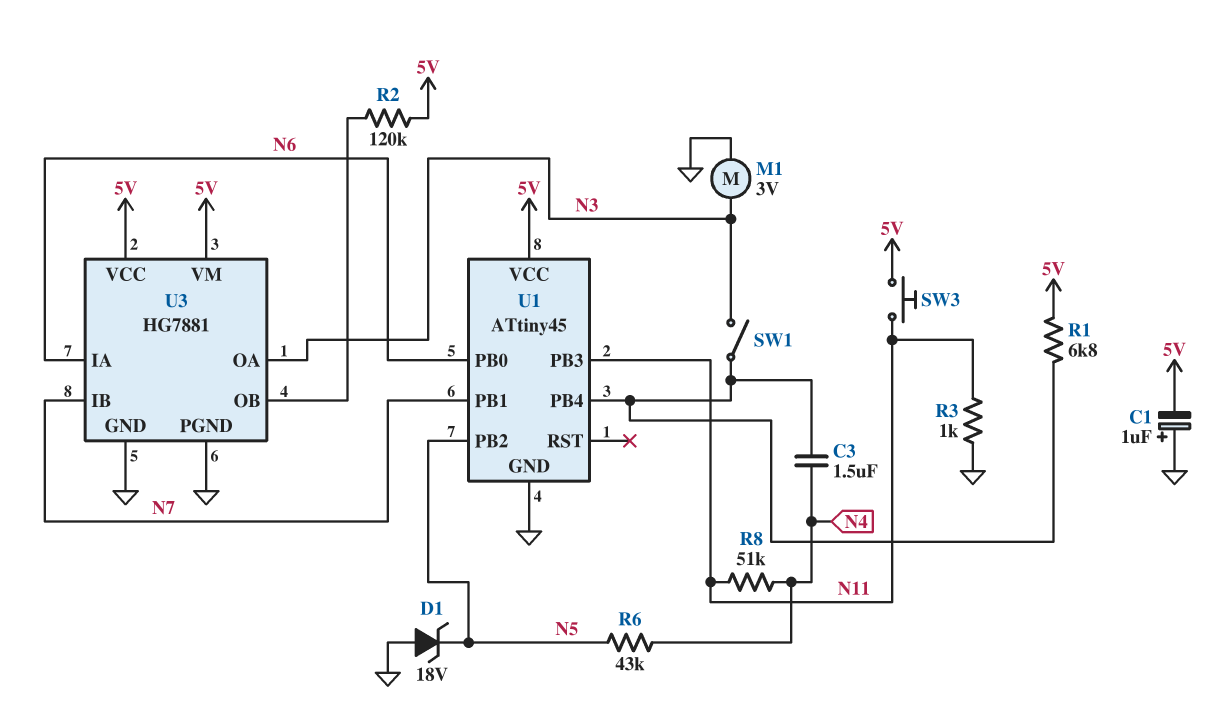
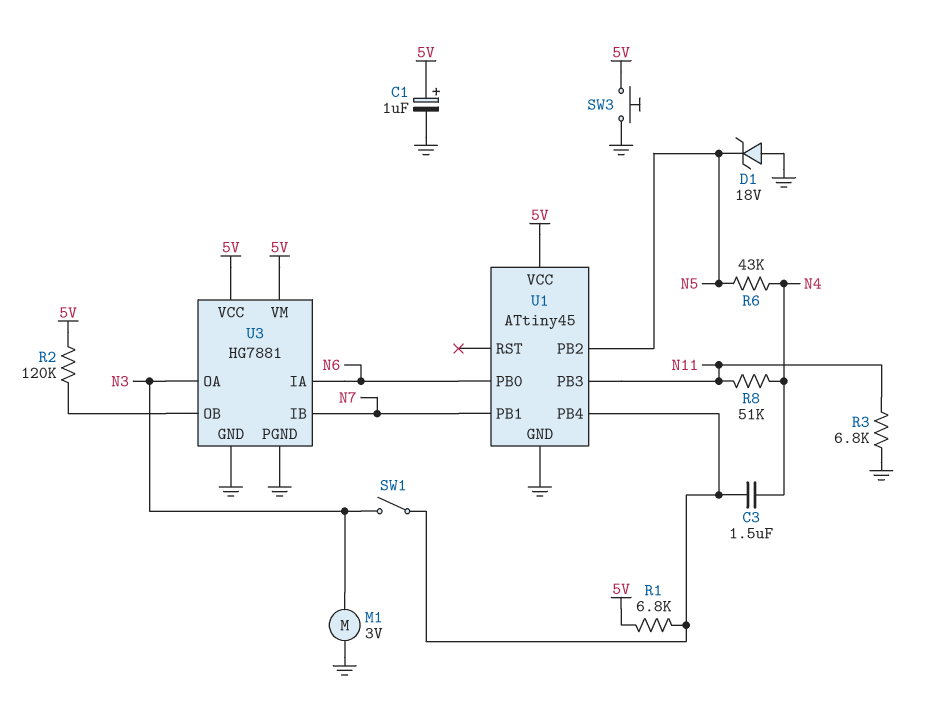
C1: 1uF (plus GND, minus 5V) -> 1uF (plus 5V, minus GND)
R3: 1k (GND, N11) -> 6.8k (GND, N11)
SW3: button (5V, N11) -> button (5V, GND)

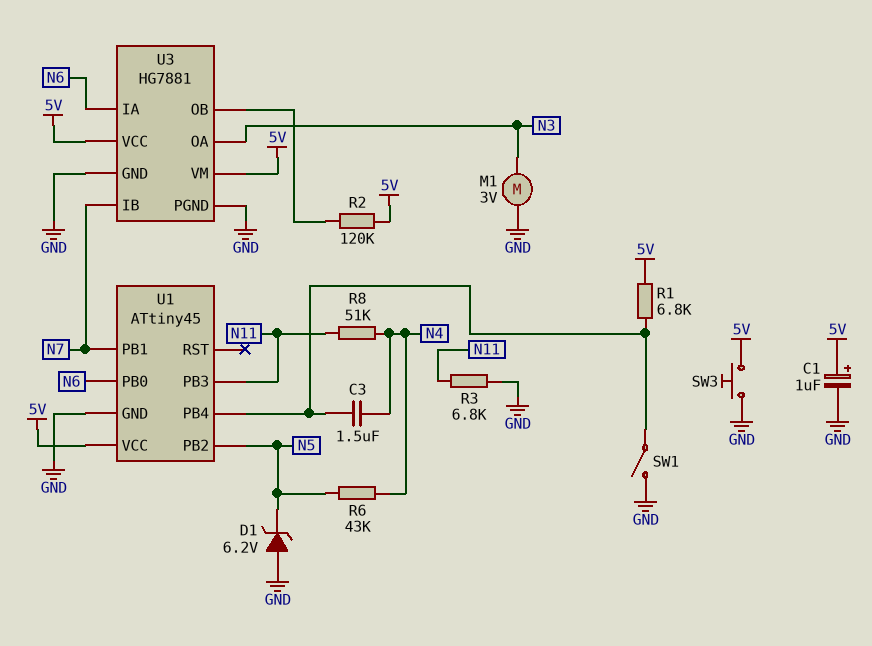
D1: zener 18V (A GND, K N5) -> zener 6.2V (A GND, K N5)
SW1: switch (N3, U1/PB4) -> switch (GND, U1/PB4)

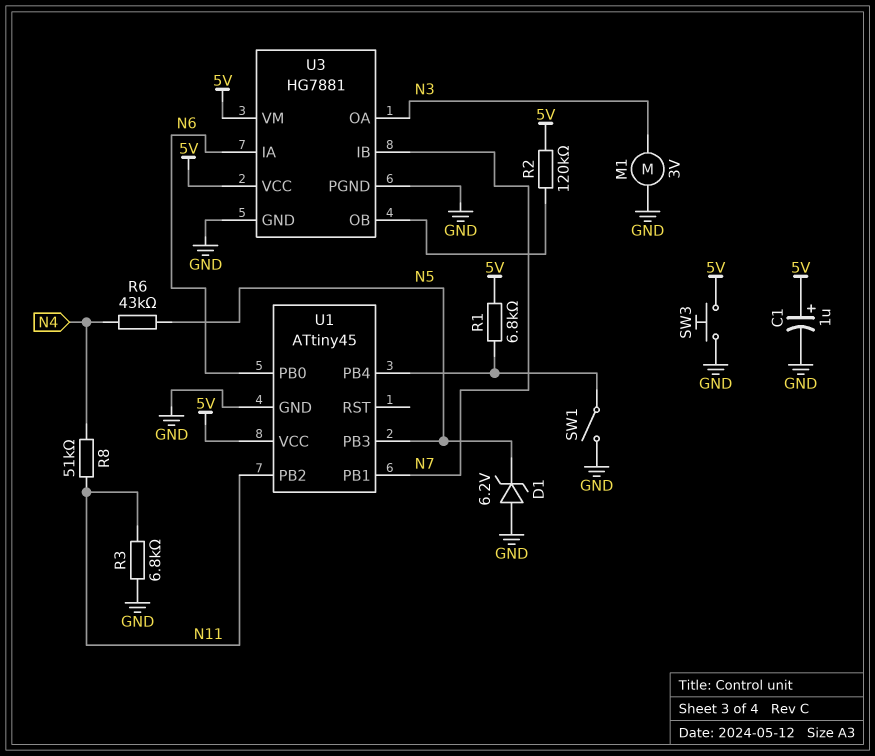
C3: 1.5uF (N4, U1/PB4) -> none
U1 pin PB2: N5 -> N11
U1 pin PB3: N11 -> N5

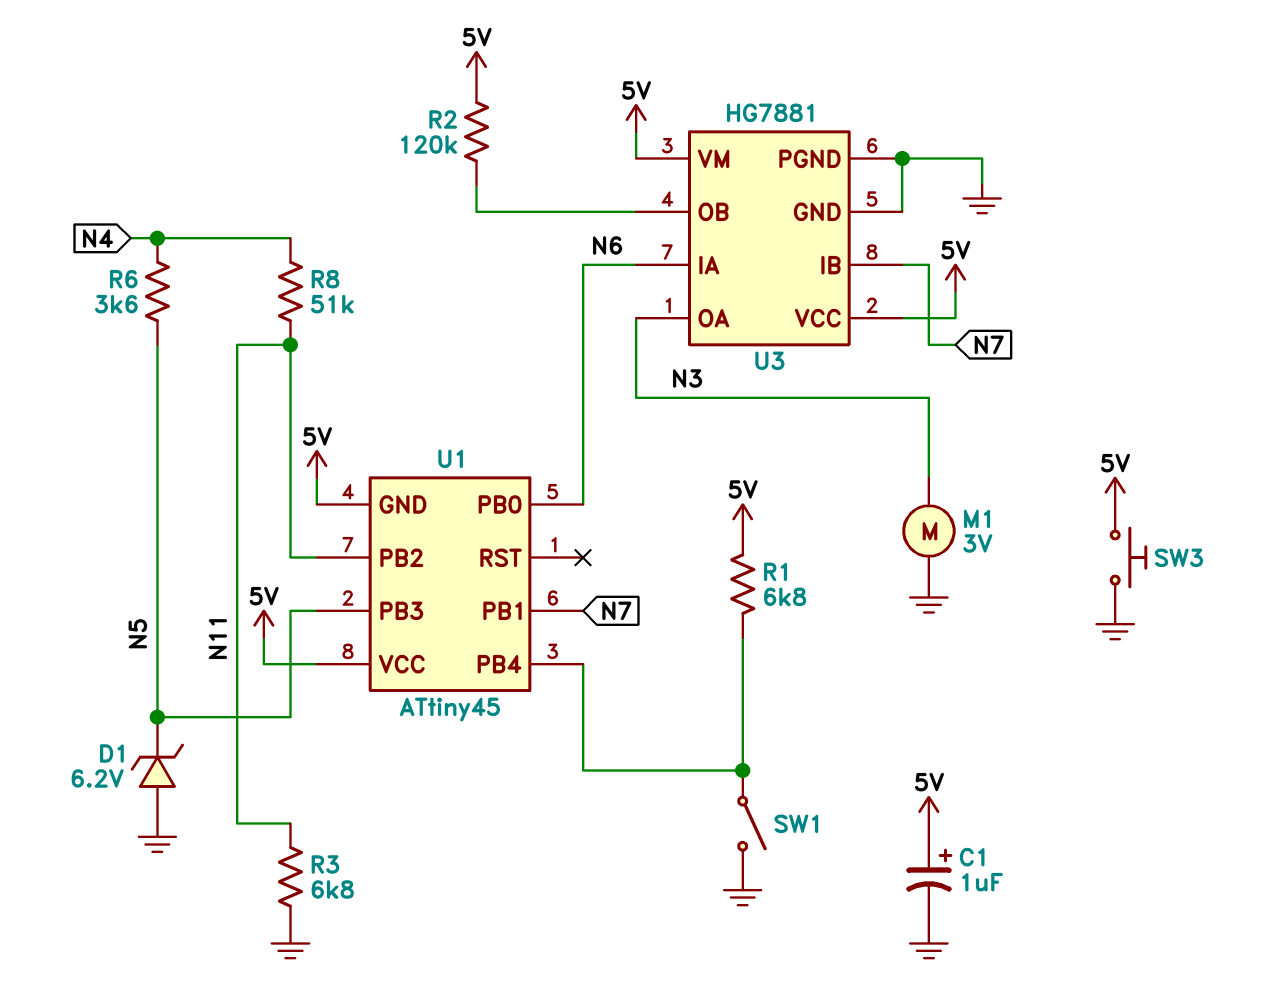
R6: 43k (N4, N5) -> 3.6k (N4, N5)
U1 pin GND: GND -> 5V

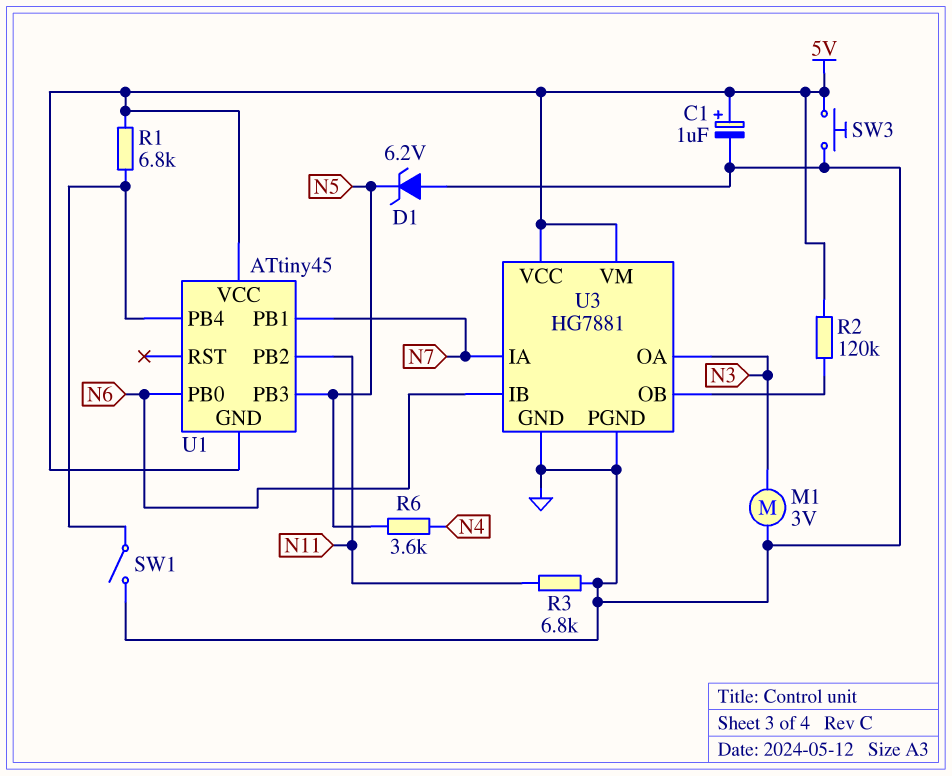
R8: 51k (N4, N11) -> none
U3 pin IA: N6 -> N7
U3 pin IB: N7 -> N6

